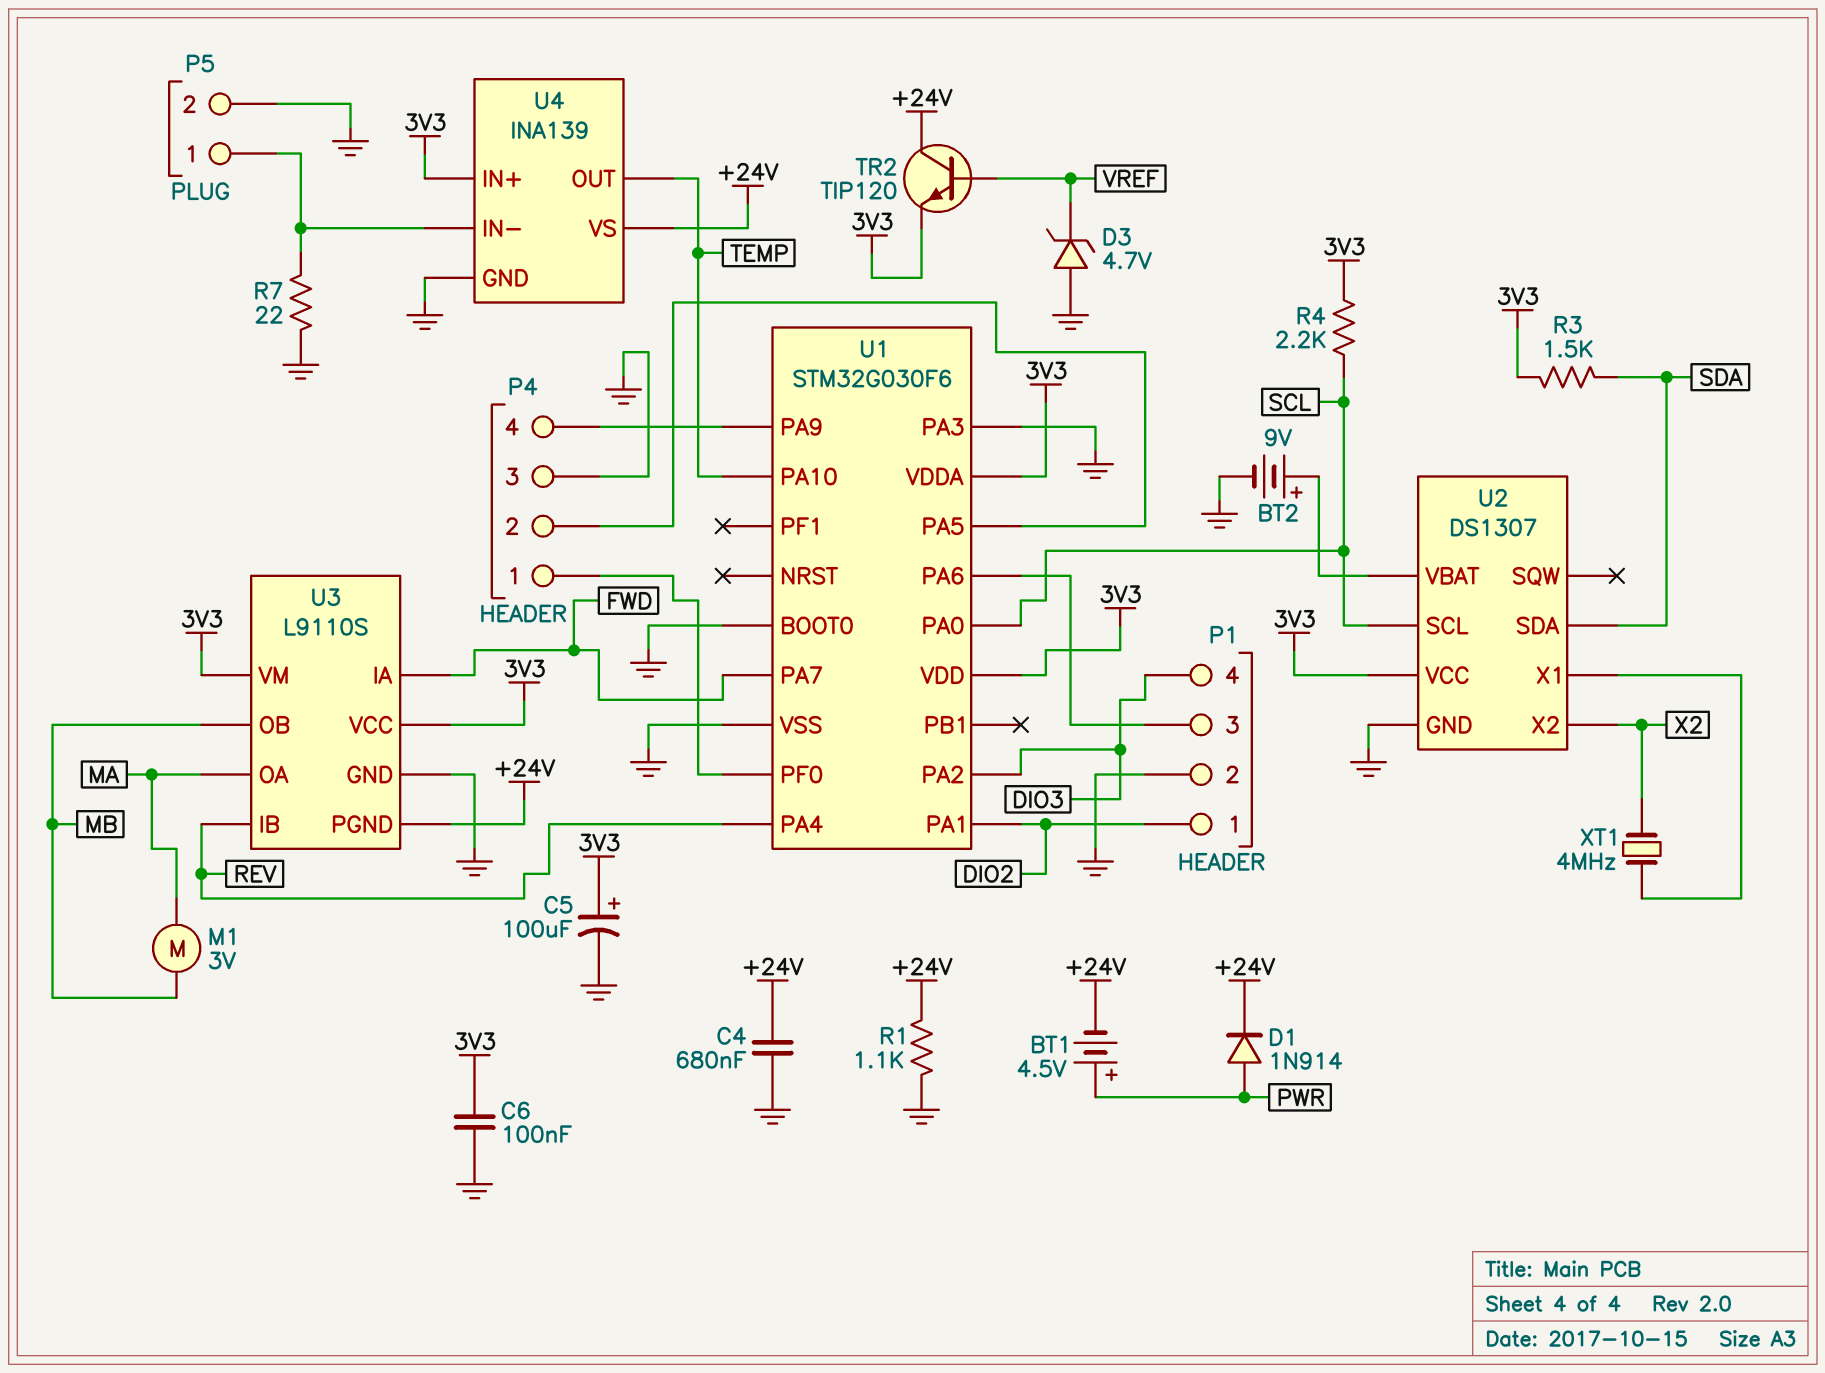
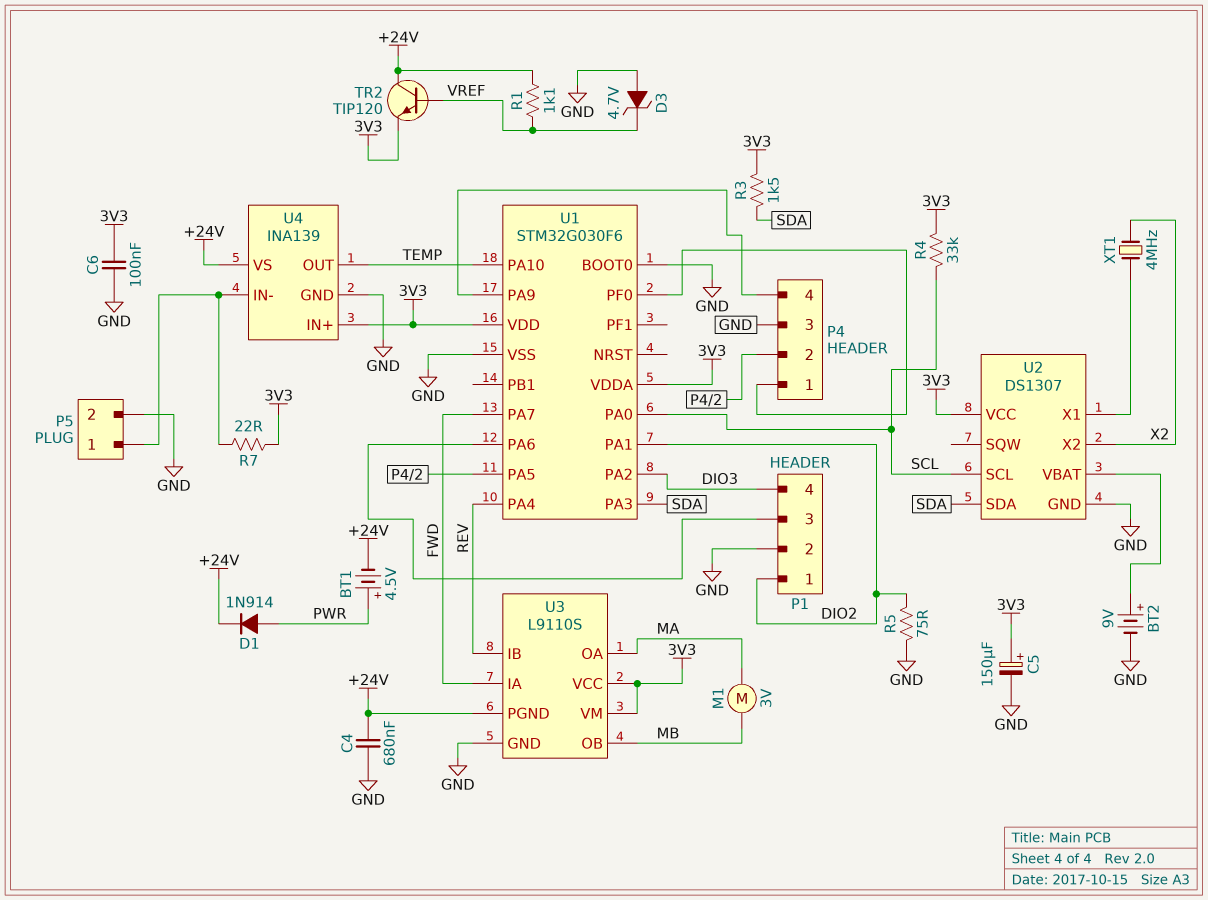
C5: 100uF (plus 3V3, minus GND) -> 150uF (plus 3V3, minus GND)
R1: 1.1k (+24V, GND) -> 1.1k (+24V, VREF)
R4: 2.2k (3V3, SCL) -> 33k (3V3, SCL)
R5: none -> 75 (DIO2, GND)
R7: 22 (GND, P5/1) -> 22 (3V3, P5/1)
U1 pin PA3: GND -> SDA

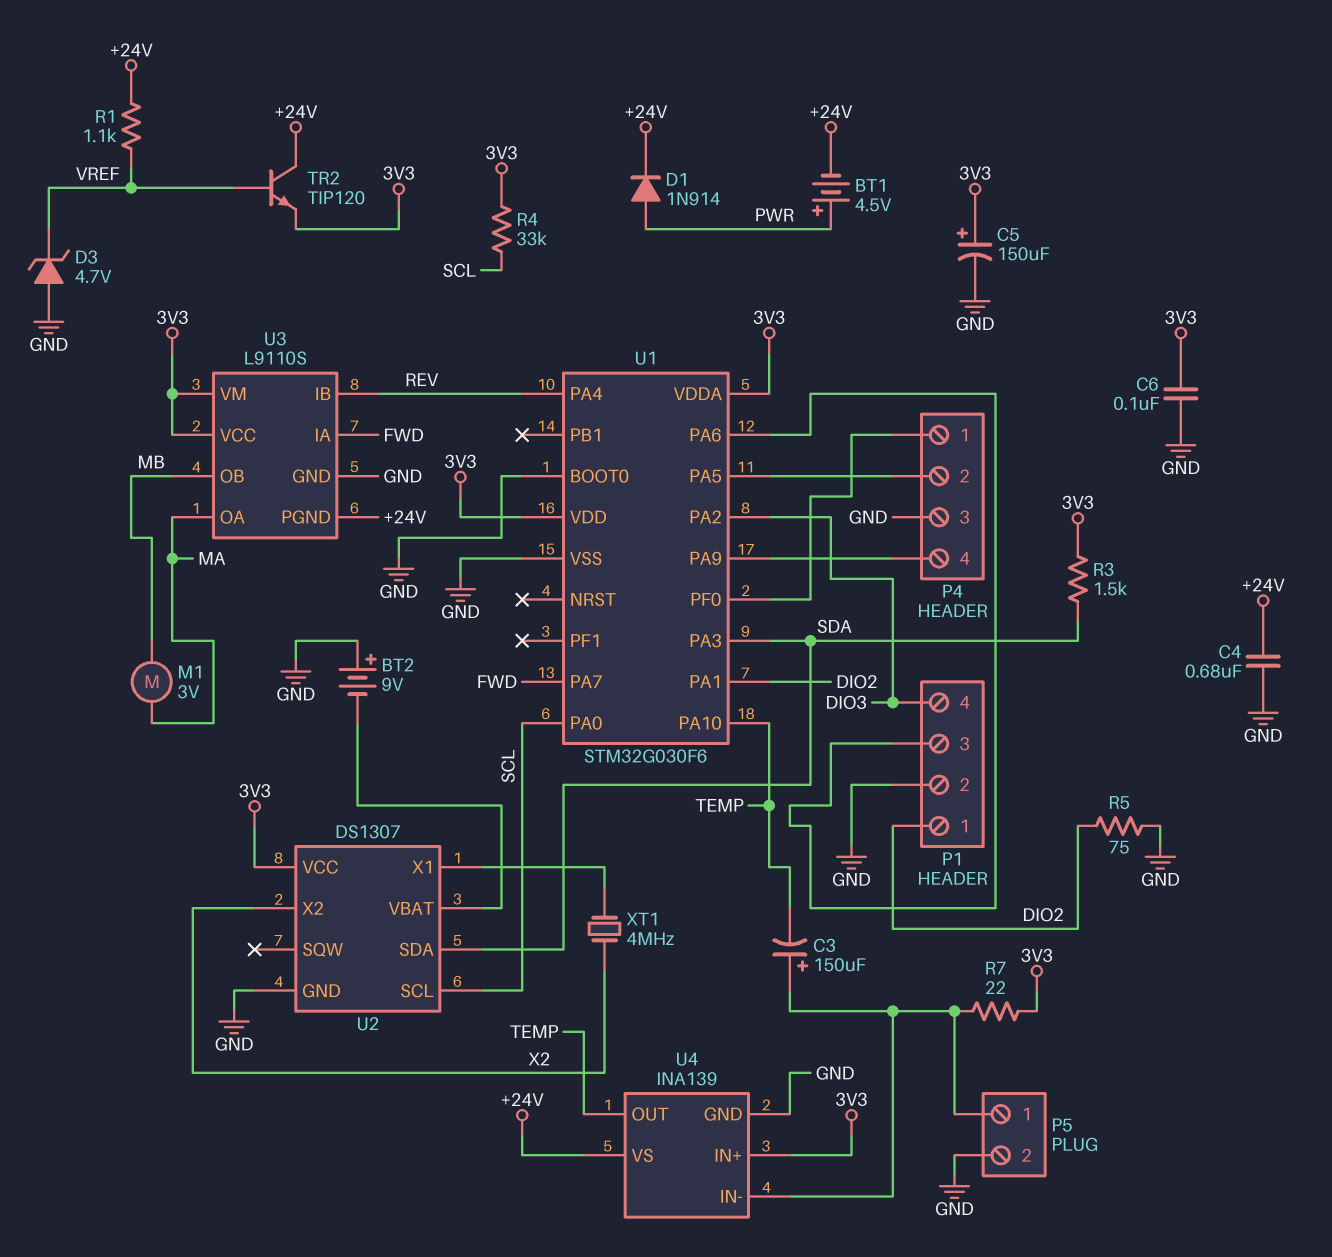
BT2: 9V (plus U2/VBAT, minus GND) -> 9V (plus GND, minus U2/VBAT)
C3: none -> 150uF (plus P5/1, minus TEMP)

